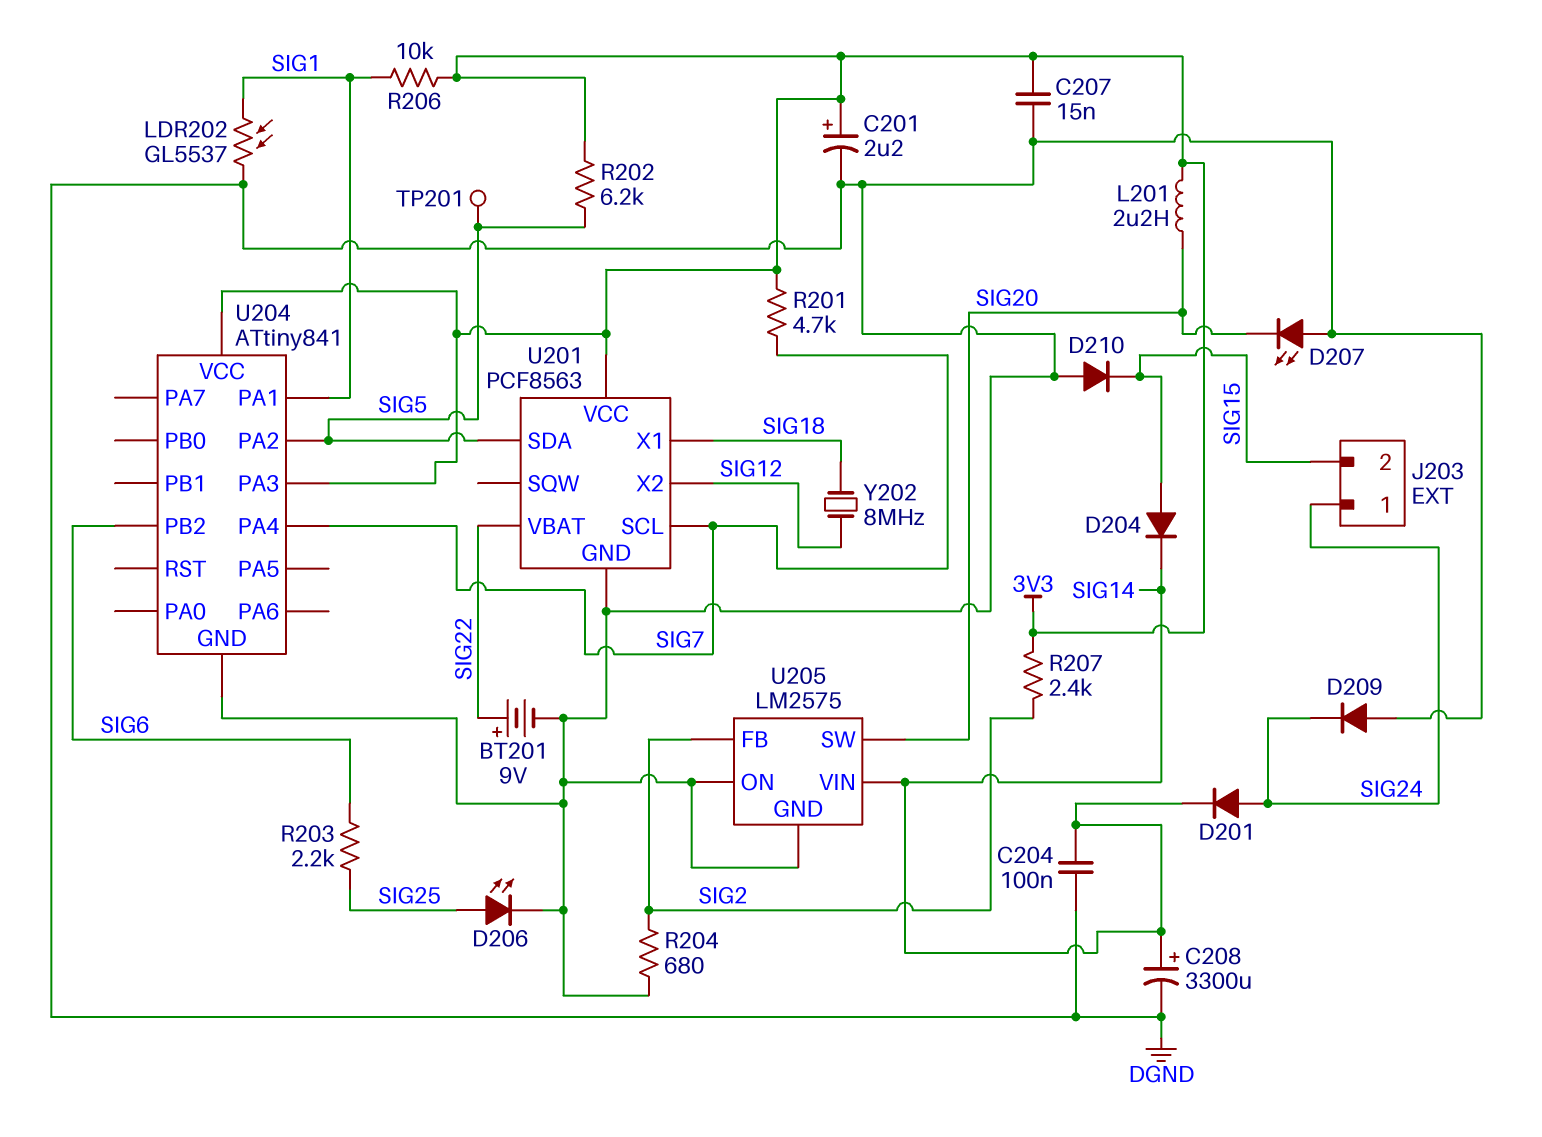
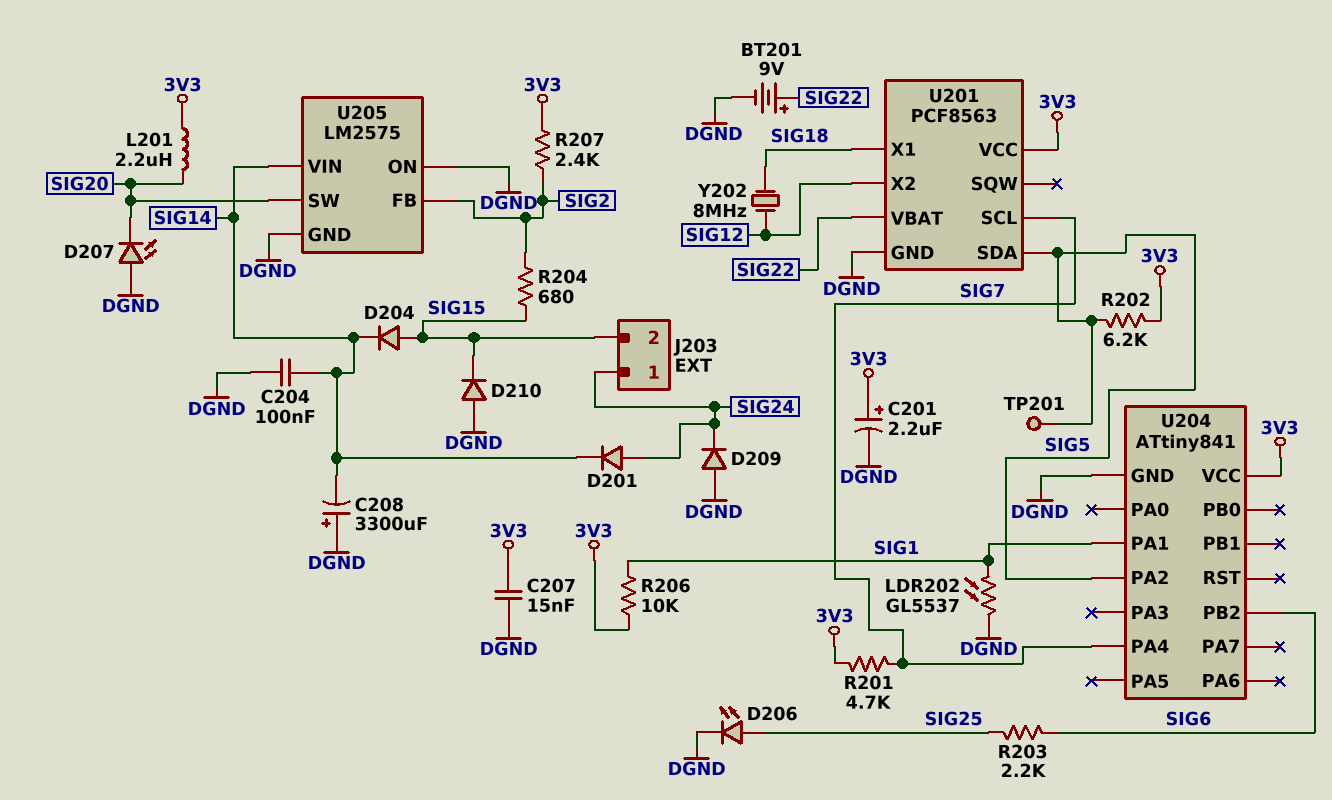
C208: 3300uF (plus SIG14, minus DGND) -> 3300uF (plus DGND, minus SIG14)
R204: 680 (DGND, SIG2) -> 680 (SIG2, SIG15)
U204 pin PA3: 3V3 -> none

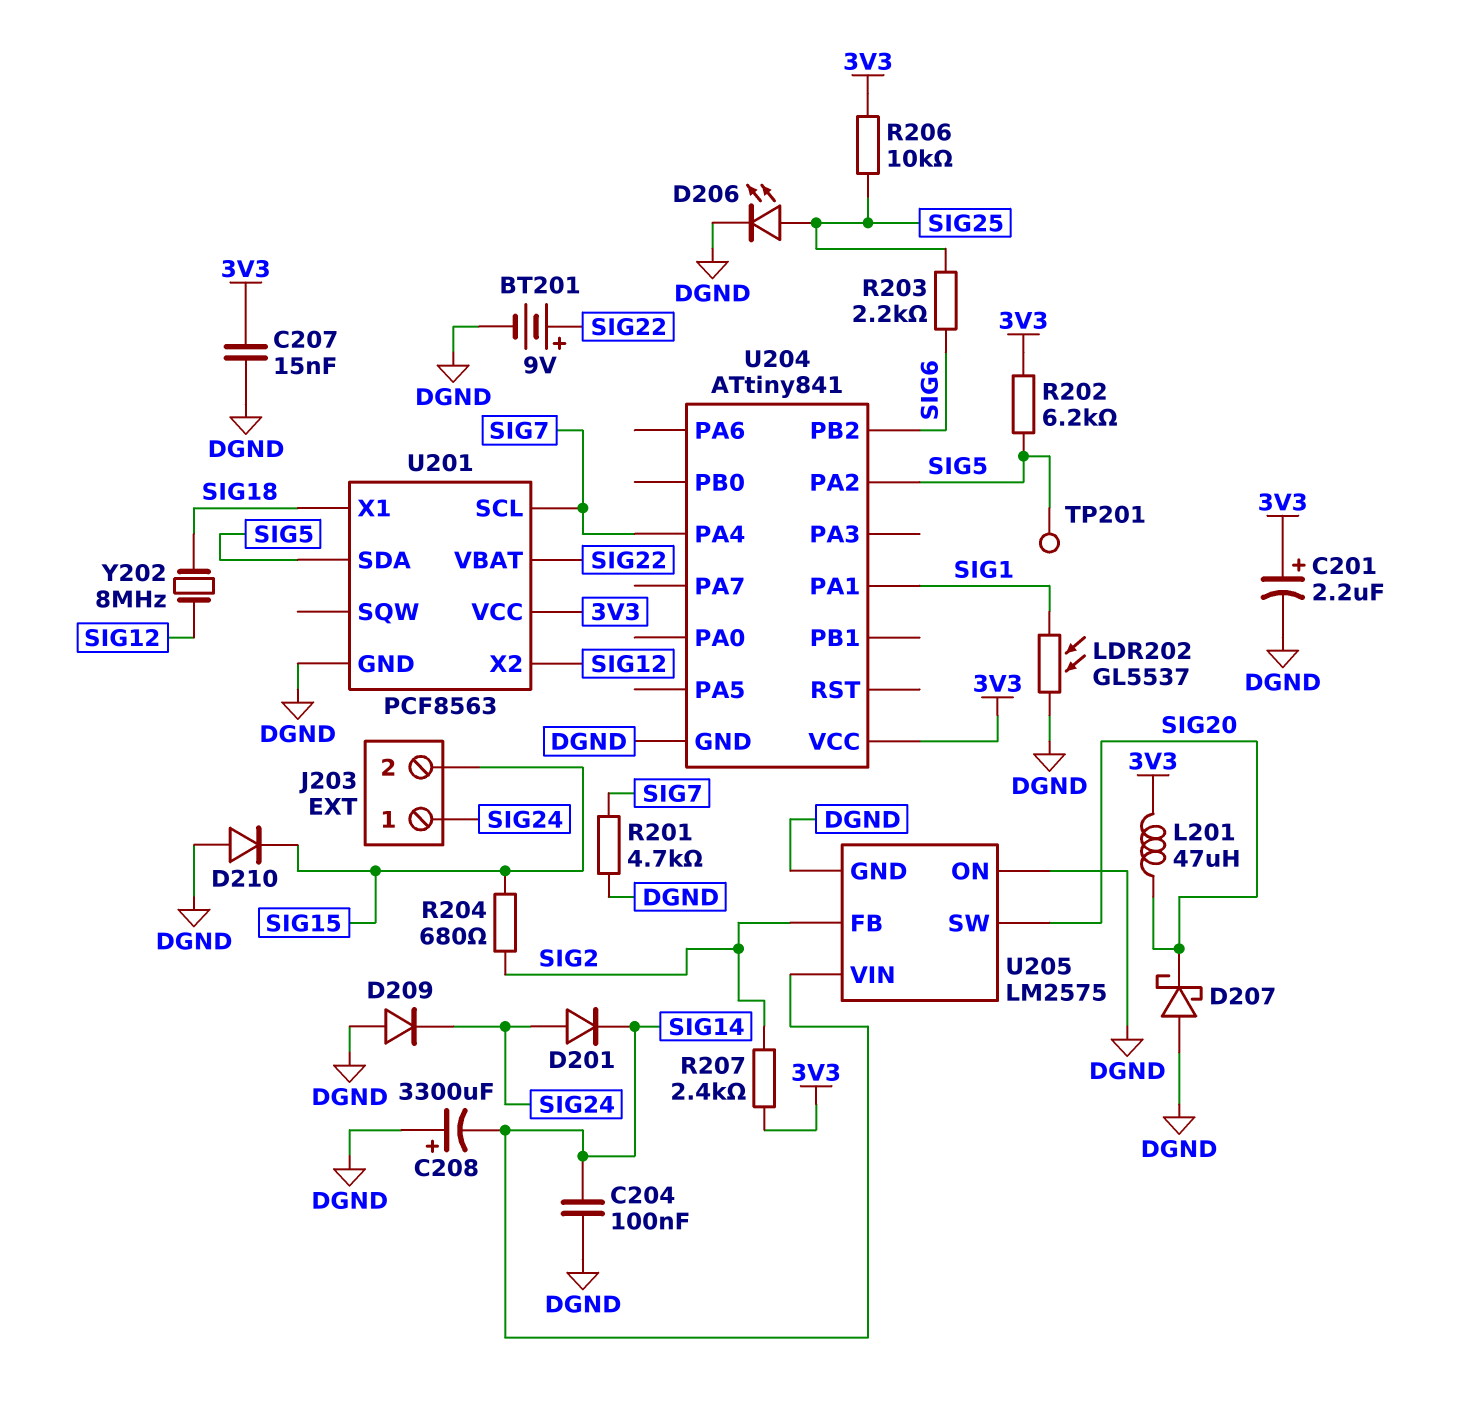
D204: diode (A SIG15, K SIG14) -> none
D207: LED (A DGND, K SIG20) -> schottky (A DGND, K SIG20)
L201: 2.2uH (3V3, SIG20) -> 47uH (3V3, SIG20)
R201: 4.7k (3V3, SIG7) -> 4.7k (DGND, SIG7)
R206: 10k (3V3, SIG1) -> 10k (3V3, SIG25)

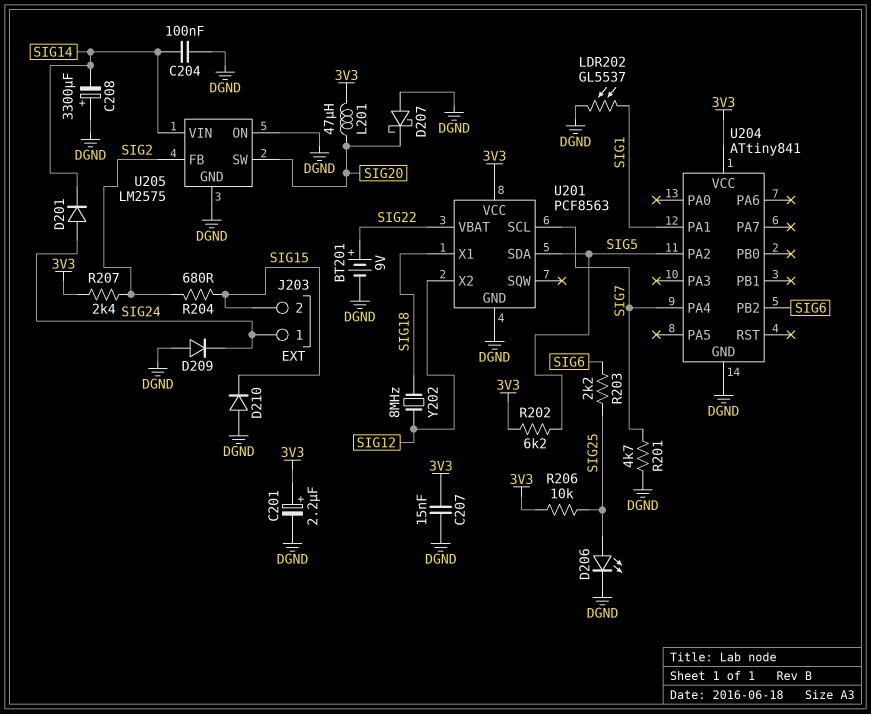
TP201: test point (SIG5) -> none

